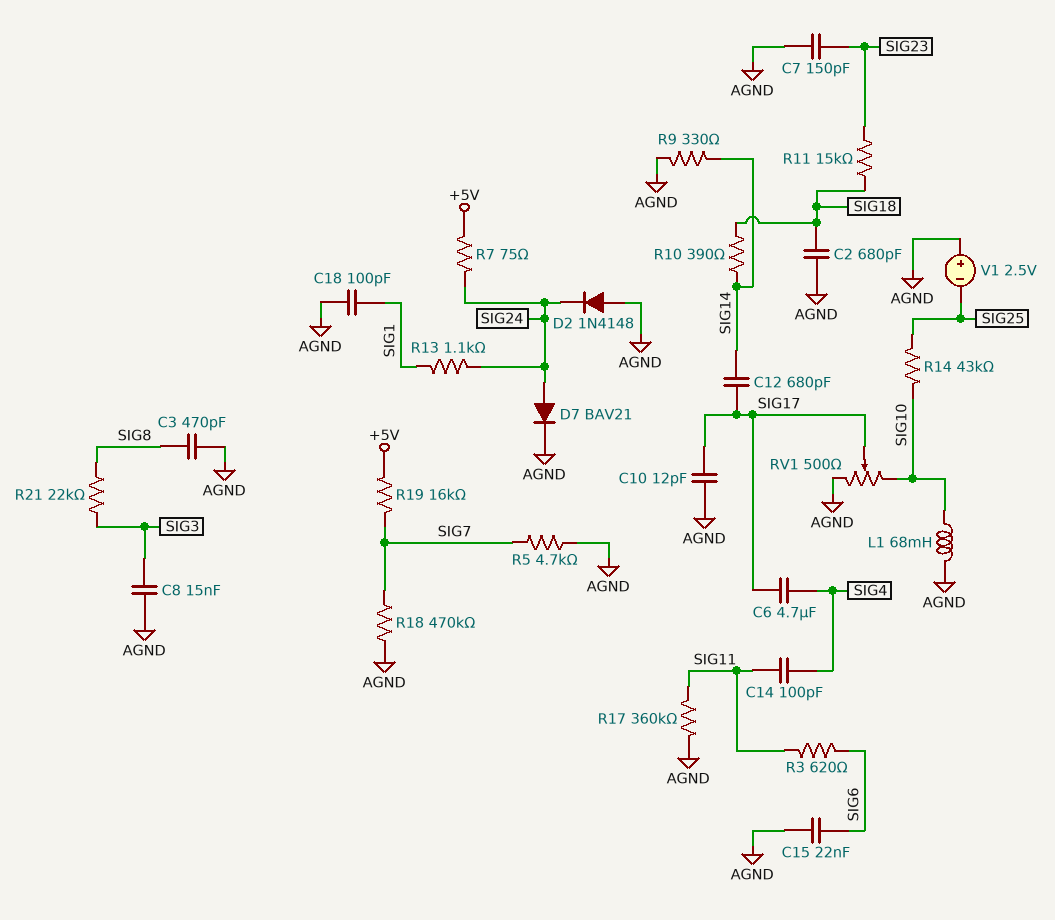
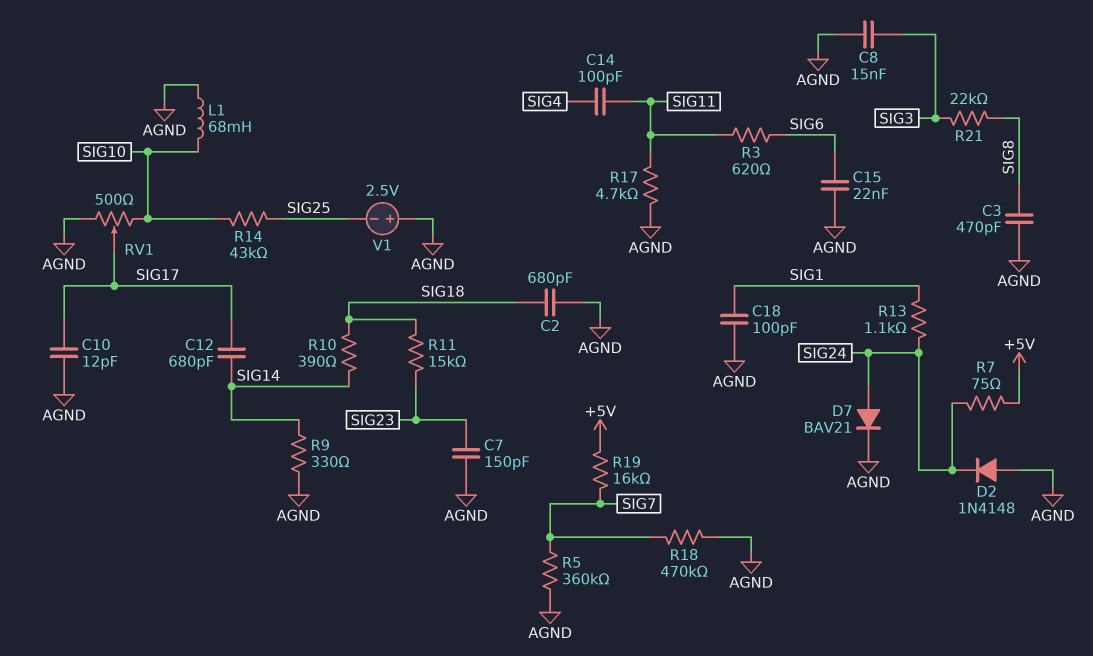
C6: 4.7uF (SIG4, SIG17) -> none
R5: 4.7k (AGND, SIG7) -> 360k (AGND, SIG7)
R17: 360k (AGND, SIG11) -> 4.7k (AGND, SIG11)

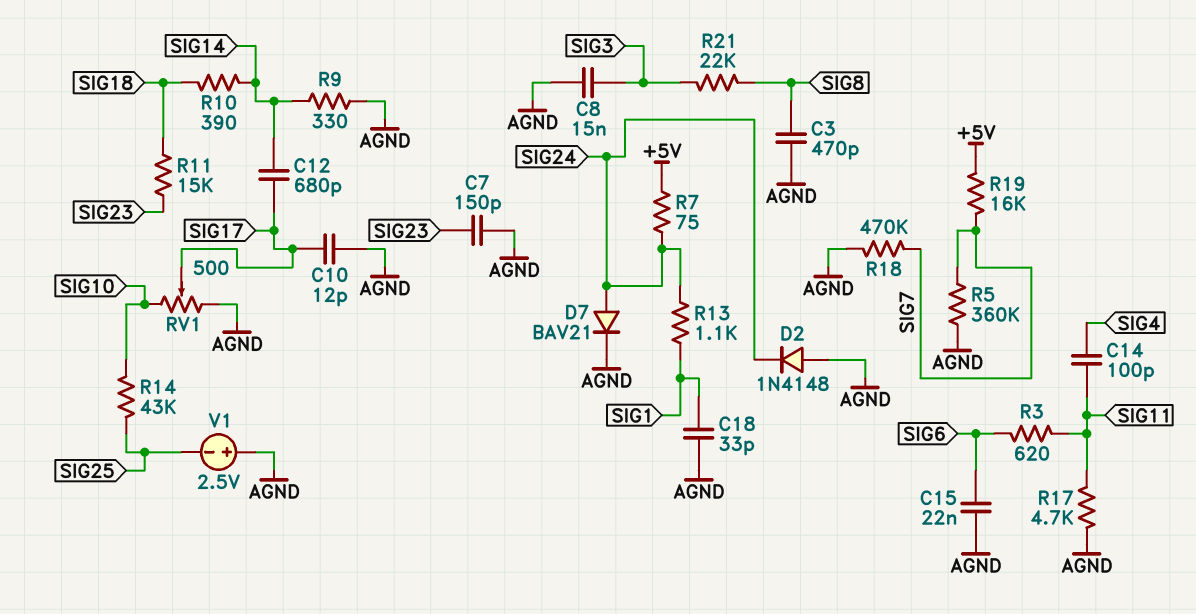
C2: 680pF (AGND, SIG18) -> none
C18: 100pF (AGND, SIG1) -> 33pF (AGND, SIG1)
L1: 68mH (AGND, SIG10) -> none

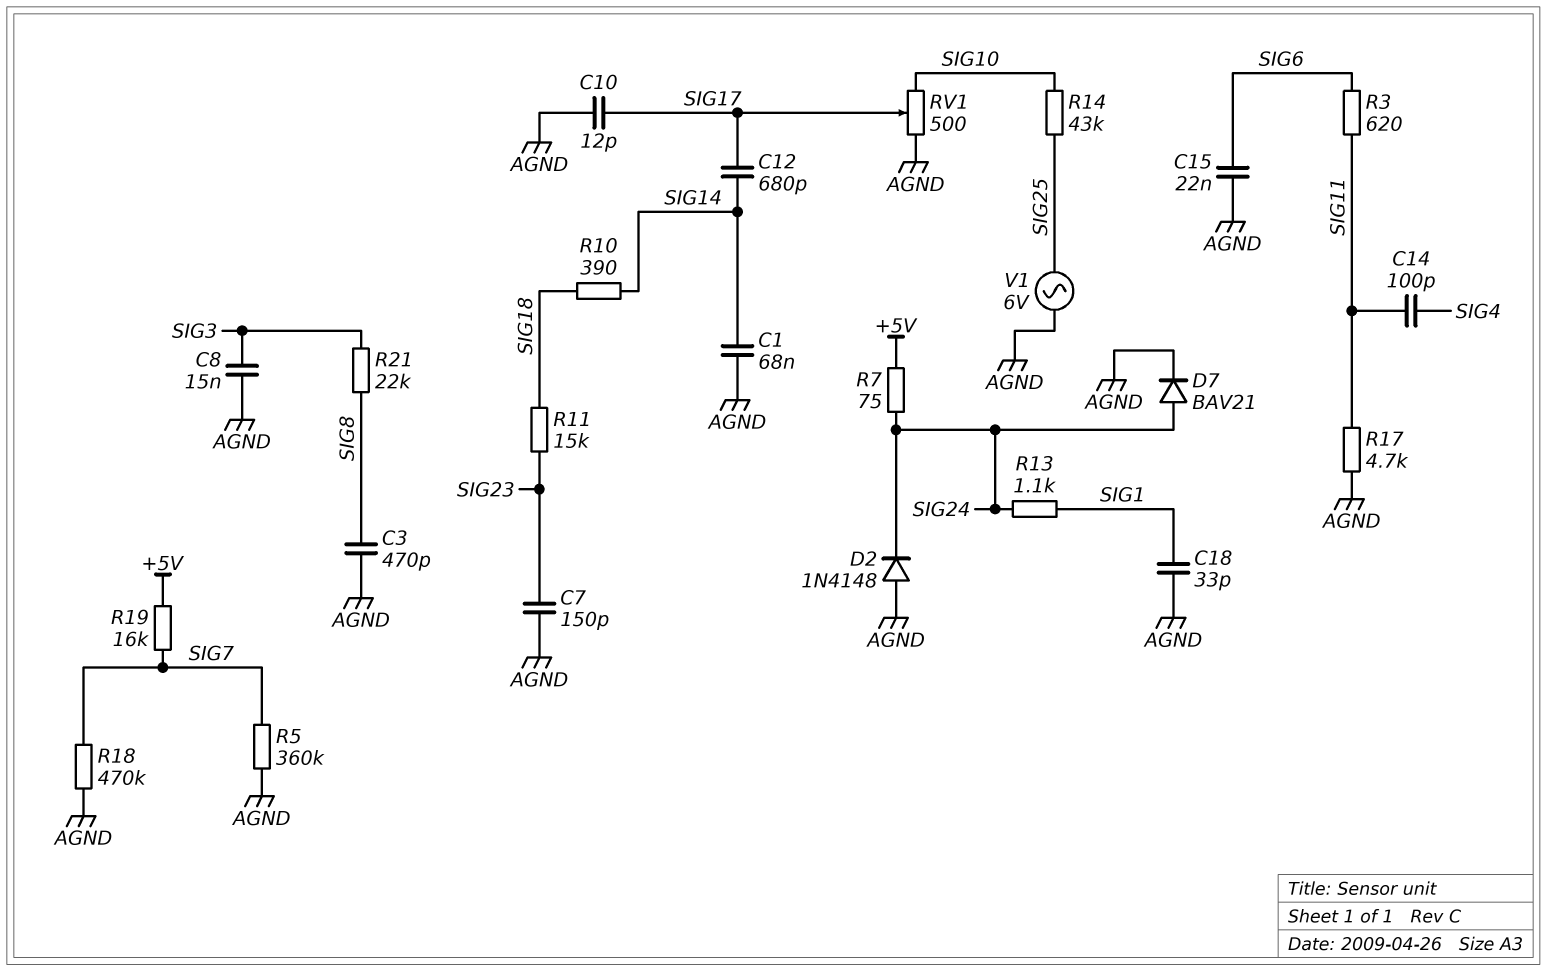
C1: none -> 68nF (AGND, SIG14)
R9: 330 (AGND, SIG14) -> none
V1: 2.5V (plus AGND, minus SIG25) -> AC 6V (AGND, SIG25)

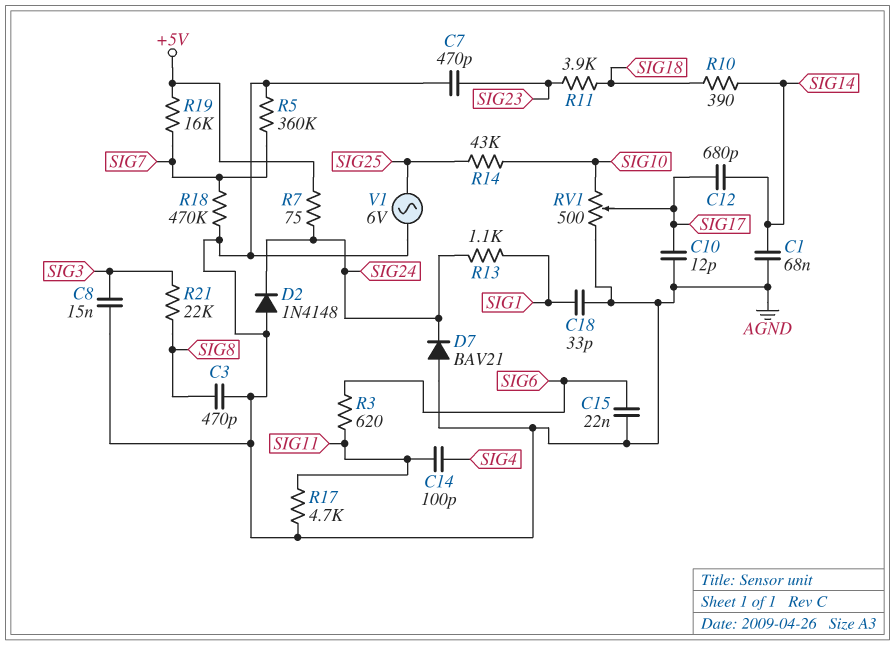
C7: 150pF (AGND, SIG23) -> 470pF (AGND, SIG23)
D7: diode BAV21 (A SIG24, K AGND) -> diode BAV21 (A AGND, K SIG24)
R11: 15k (SIG18, SIG23) -> 3.9k (SIG18, SIG23)

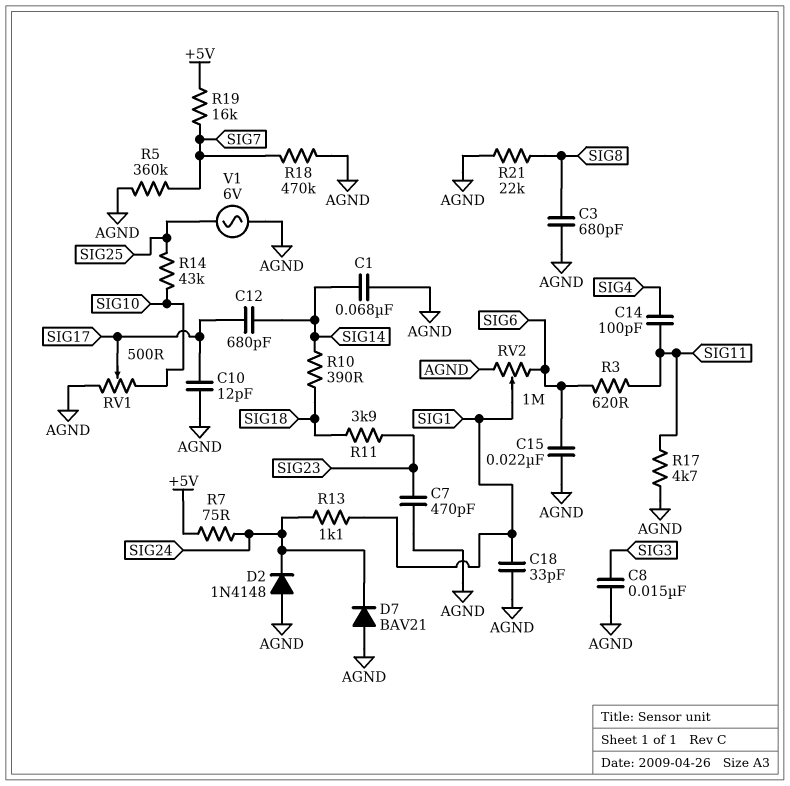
C3: 470pF (AGND, SIG8) -> 680pF (AGND, SIG8)
R21: 22k (SIG3, SIG8) -> 22k (AGND, SIG8)
RV2: none -> 1M (AGND, SIG6, wiper SIG1)

